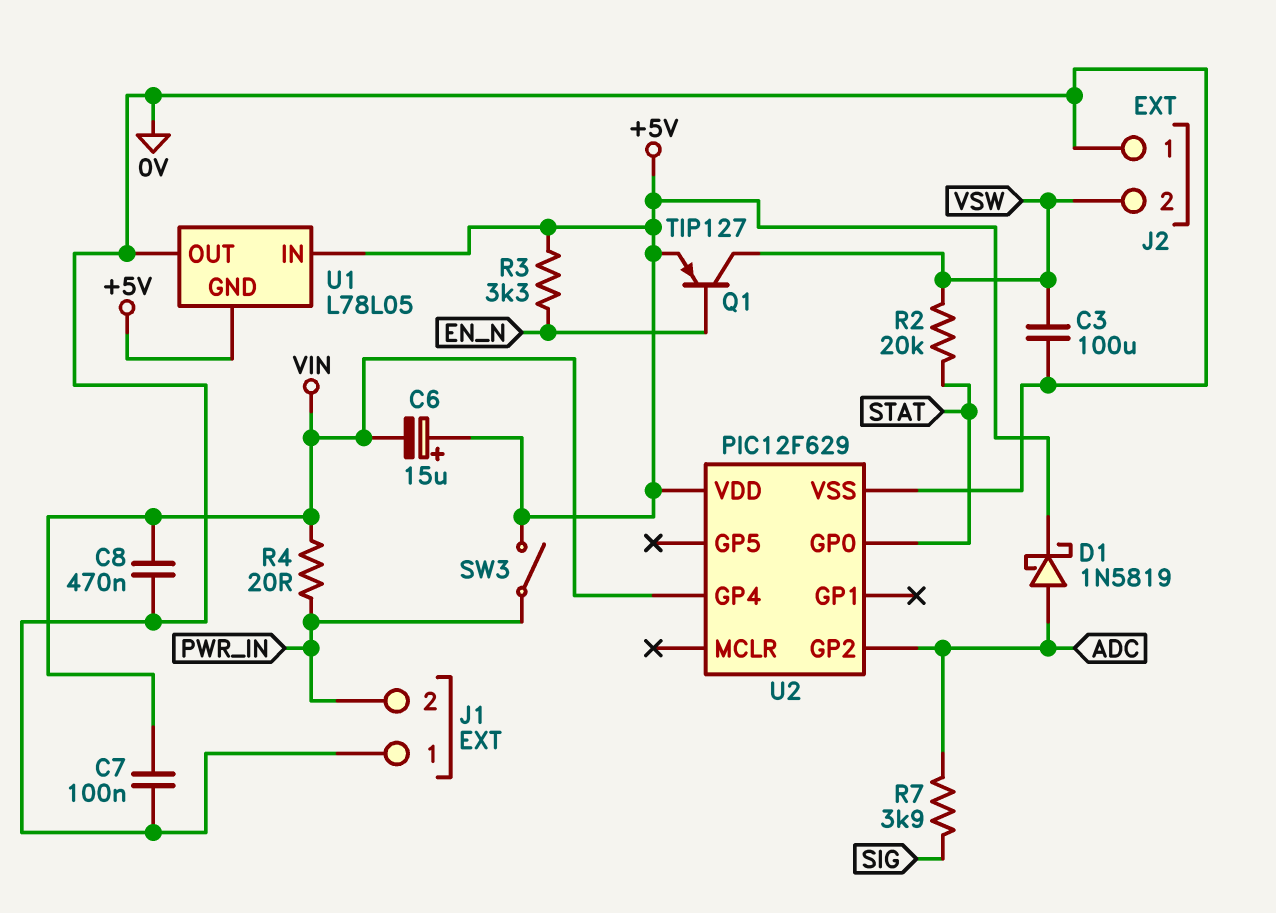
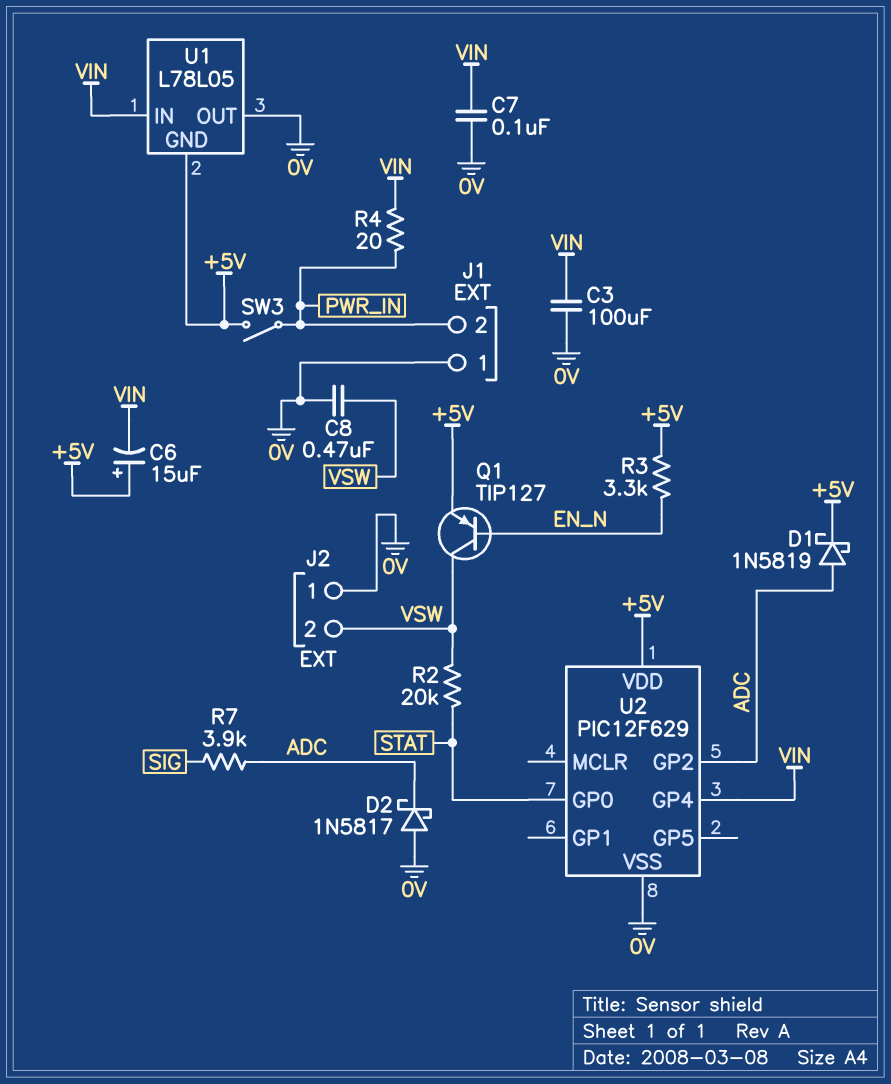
C3: 100uF (0V, VSW) -> 100uF (0V, VIN)
C8: 470nF (0V, VIN) -> 470nF (0V, VSW)
D2: none -> schottky 1N5817 (A 0V, K ADC)
U1 pin IN: +5V -> VIN

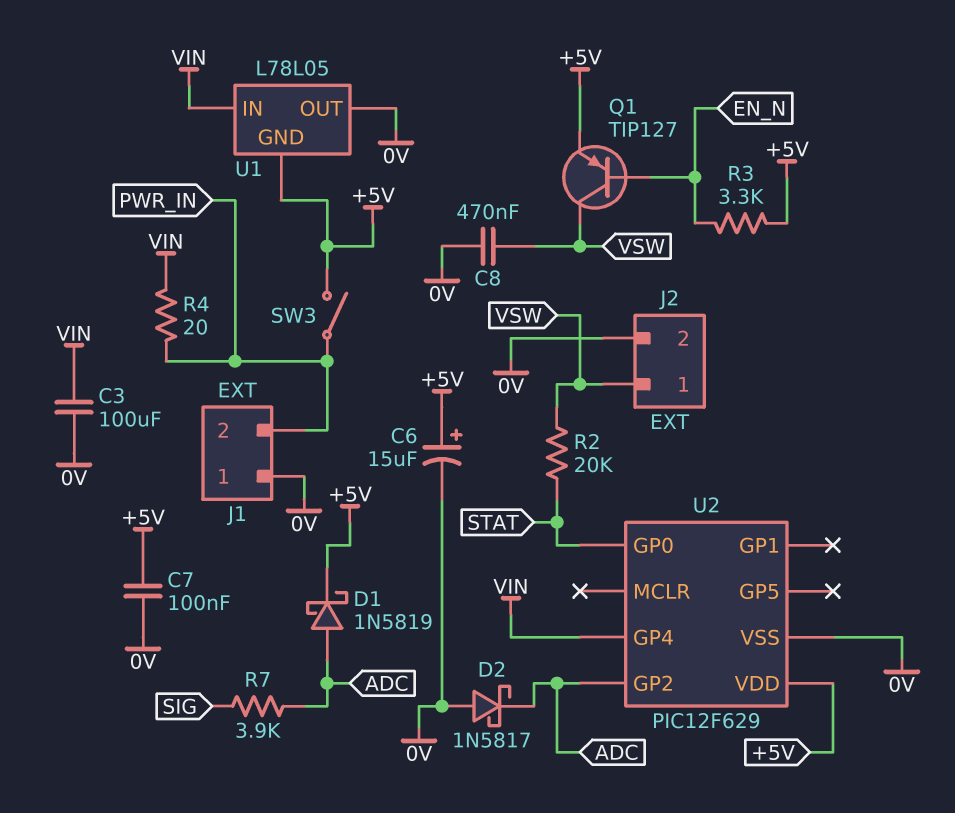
C6: 15uF (plus +5V, minus VIN) -> 15uF (plus +5V, minus 0V)
C7: 100nF (0V, VIN) -> 100nF (+5V, 0V)
J2 pin 1: 0V -> VSW
J2 pin 2: VSW -> 0V

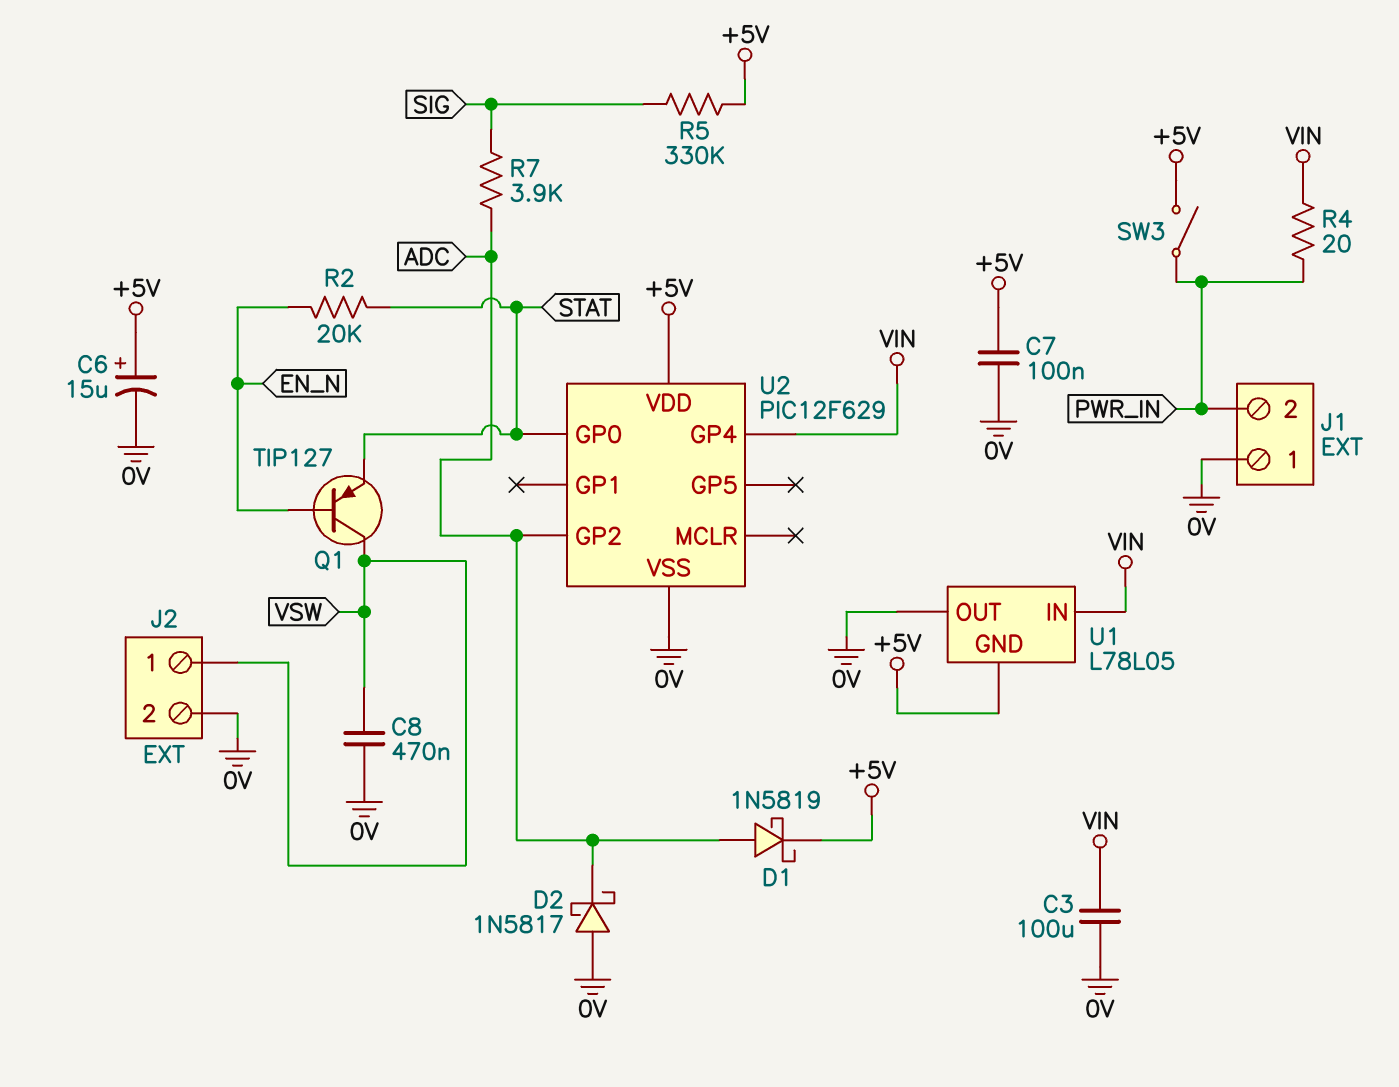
Q1: PNP TIP127 (B EN_N, C VSW, E +5V) -> PNP TIP127 (B EN_N, C VSW, E STAT)
R2: 20k (STAT, VSW) -> 20k (EN_N, STAT)
R3: 3.3k (+5V, EN_N) -> none
R5: none -> 330k (+5V, SIG)

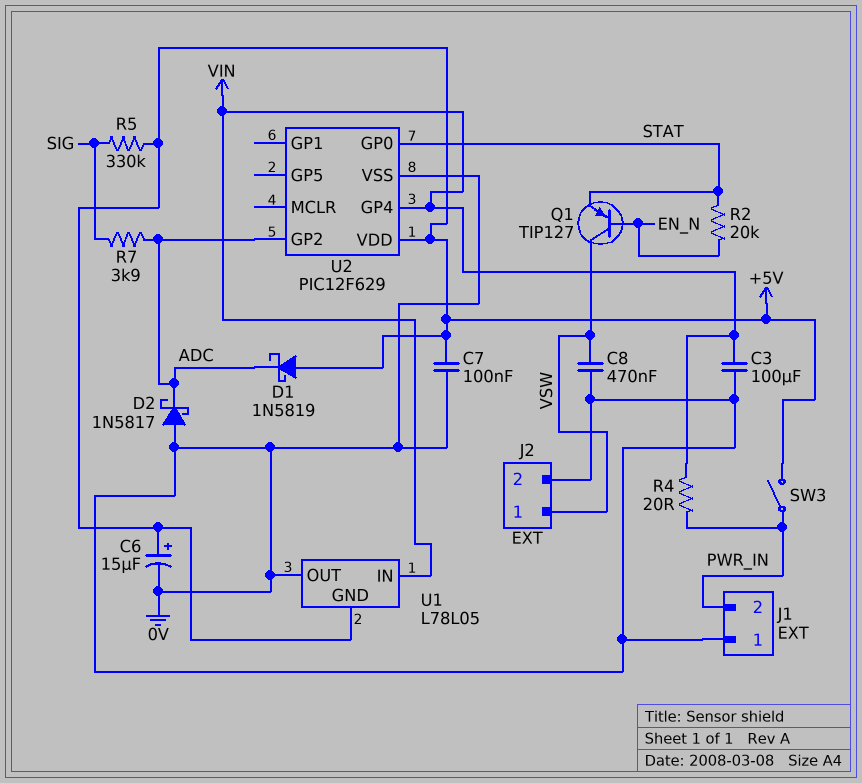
D1: schottky 1N5819 (A ADC, K +5V) -> schottky 1N5819 (A +5V, K ADC)

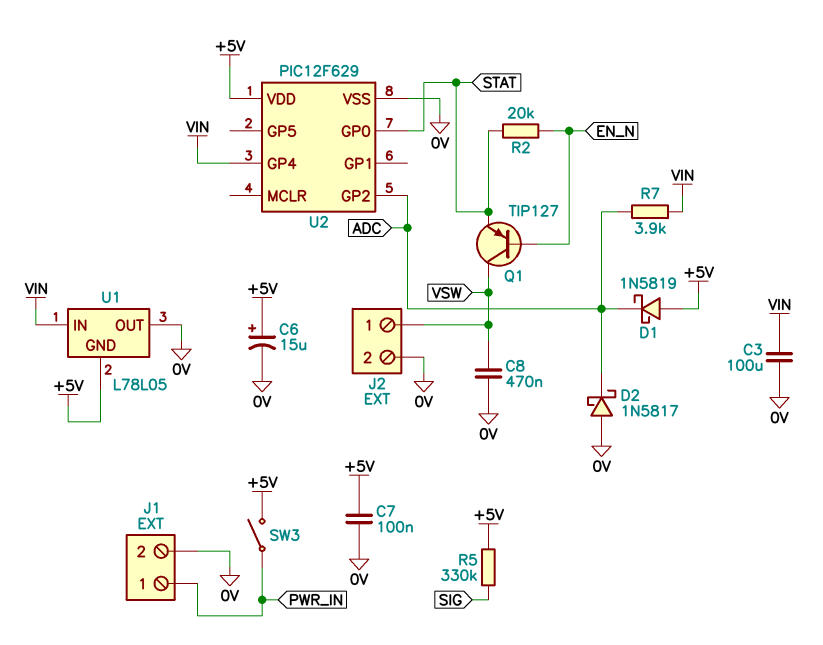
J1 pin 1: 0V -> PWR_IN
J1 pin 2: PWR_IN -> 0V
R4: 20 (PWR_IN, VIN) -> none
R7: 3.9k (ADC, SIG) -> 3.9k (ADC, VIN)

